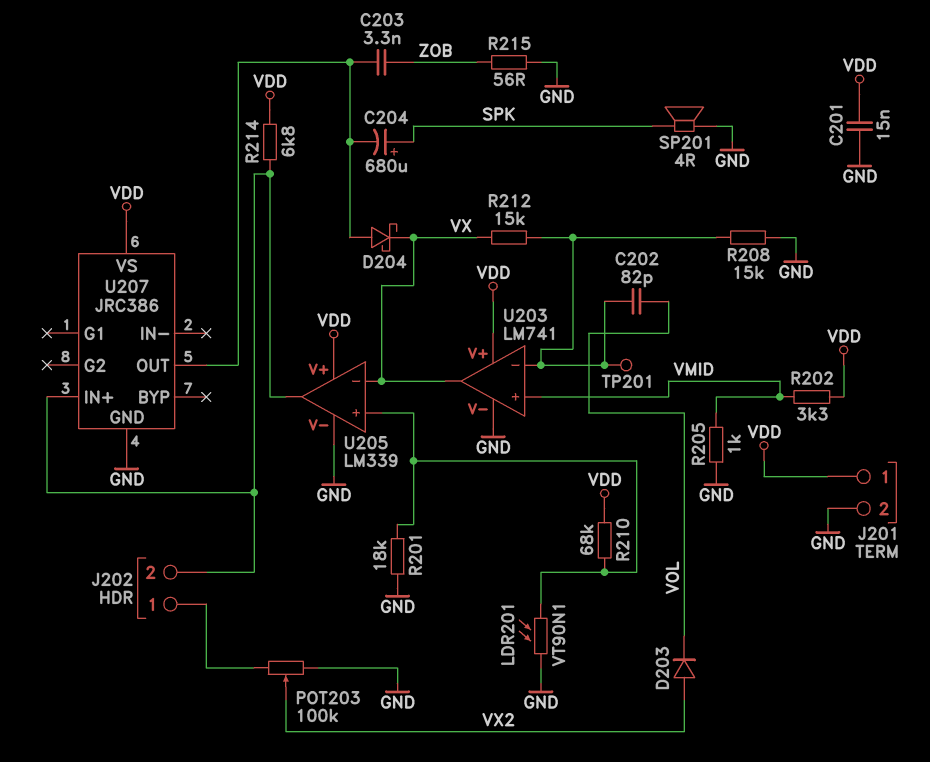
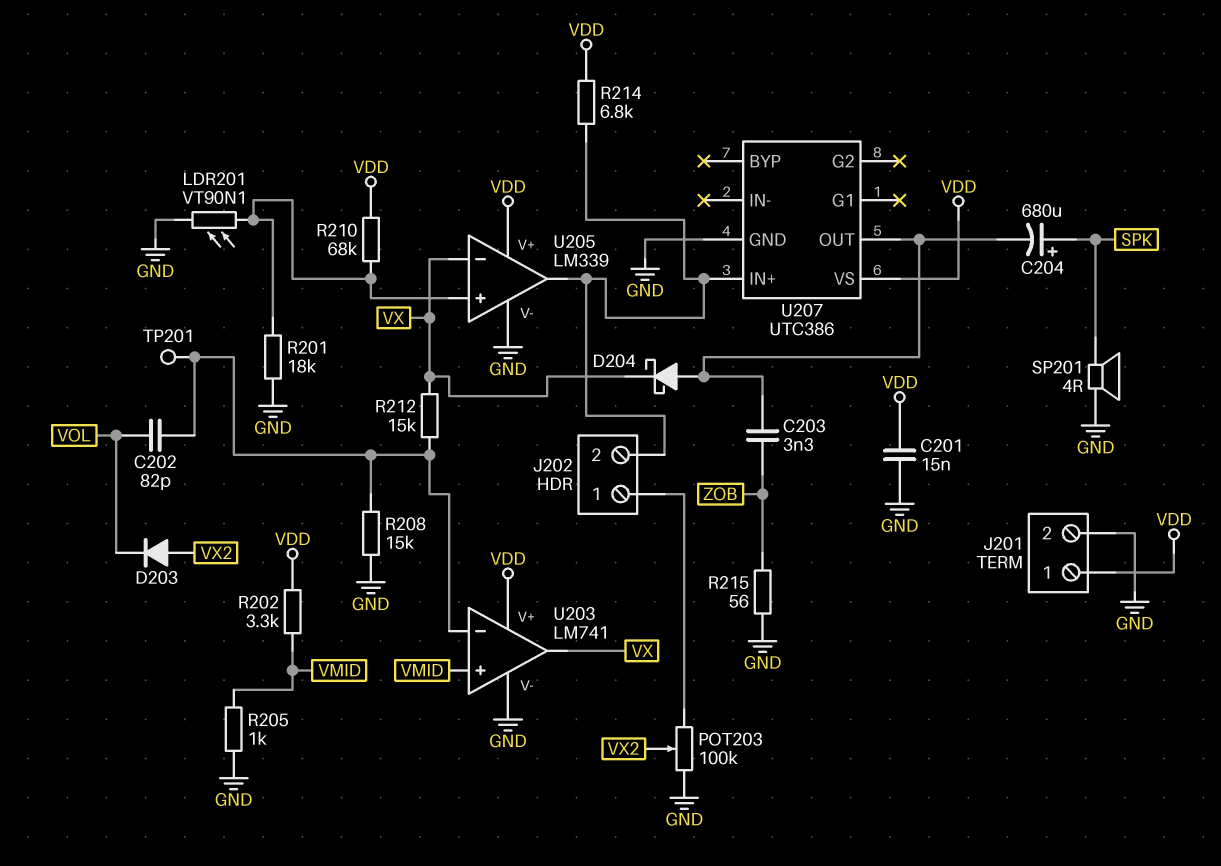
U207: JRC386 -> UTC386

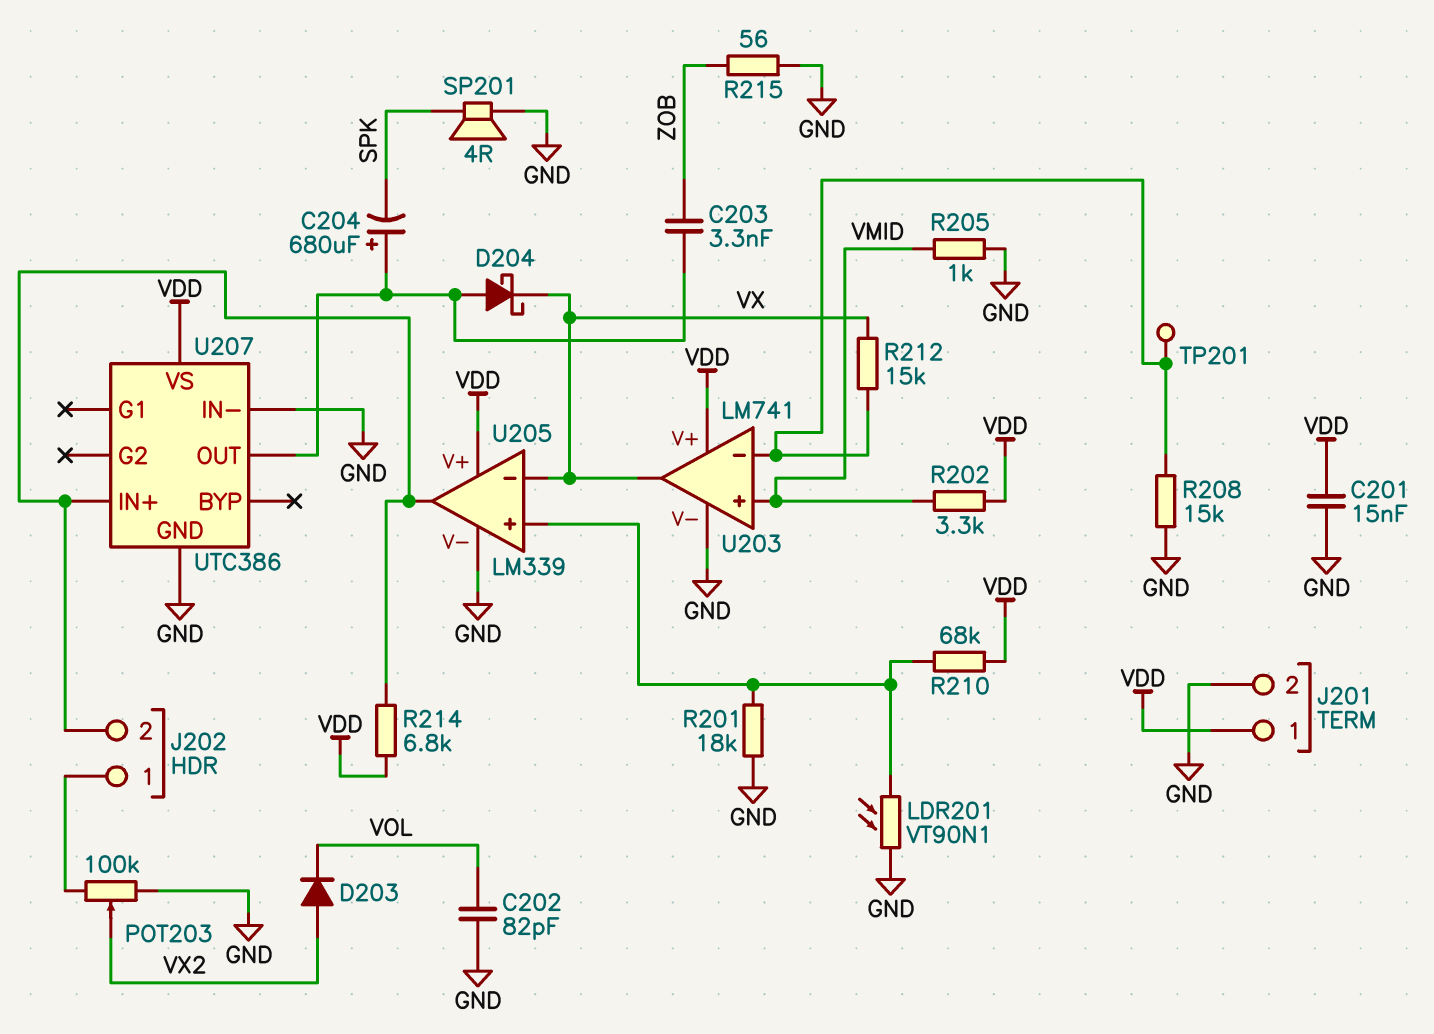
C202: 82pF (U203/in-, VOL) -> 82pF (GND, VOL)
C204: 680uF (plus SPK, minus U207/OUT) -> 680uF (plus U207/OUT, minus SPK)
U207 pin IN-: none -> GND

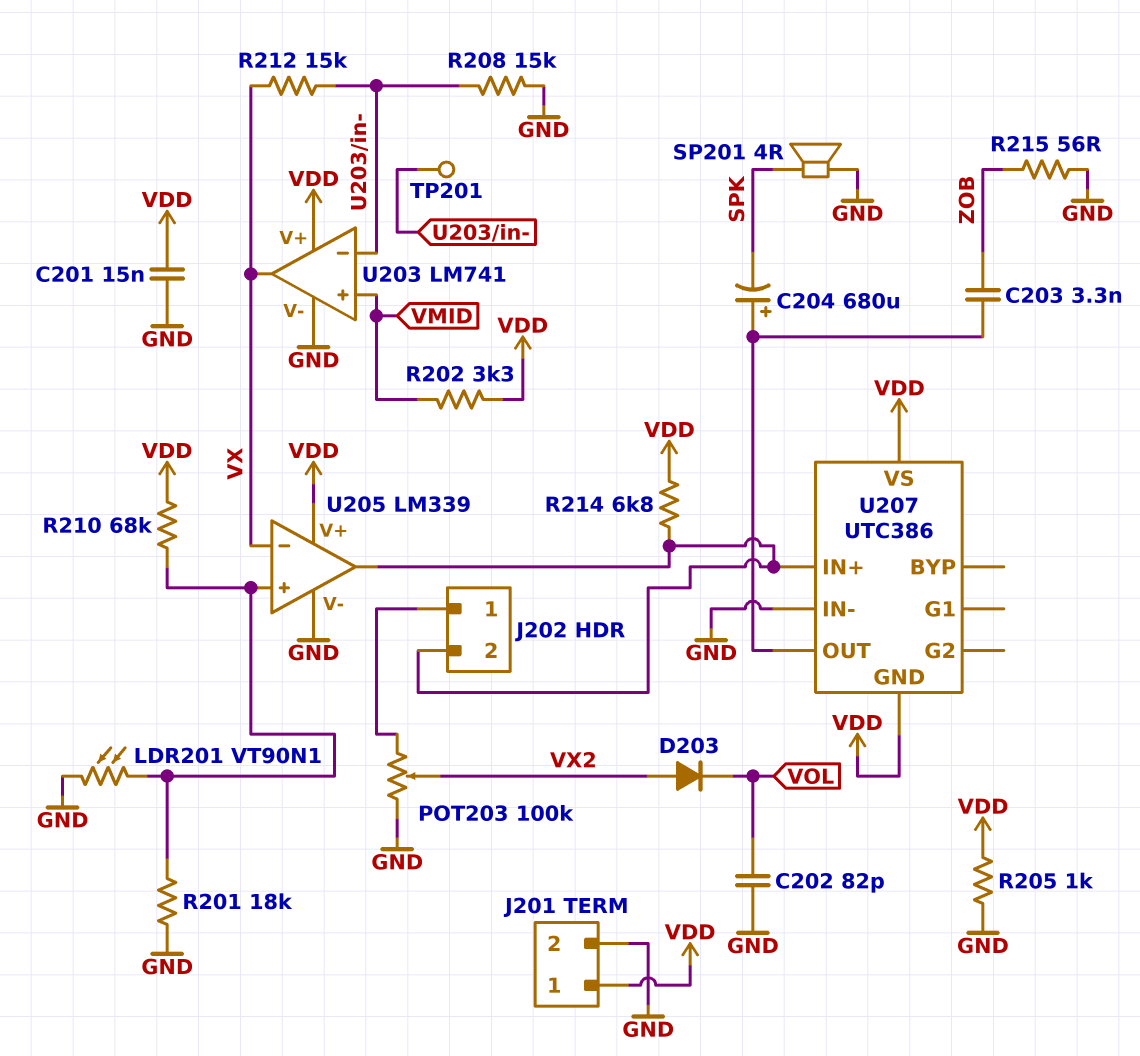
D204: schottky (A U207/OUT, K VX) -> none
R205: 1k (GND, VMID) -> 1k (GND, VDD)
U207 pin GND: GND -> VDD

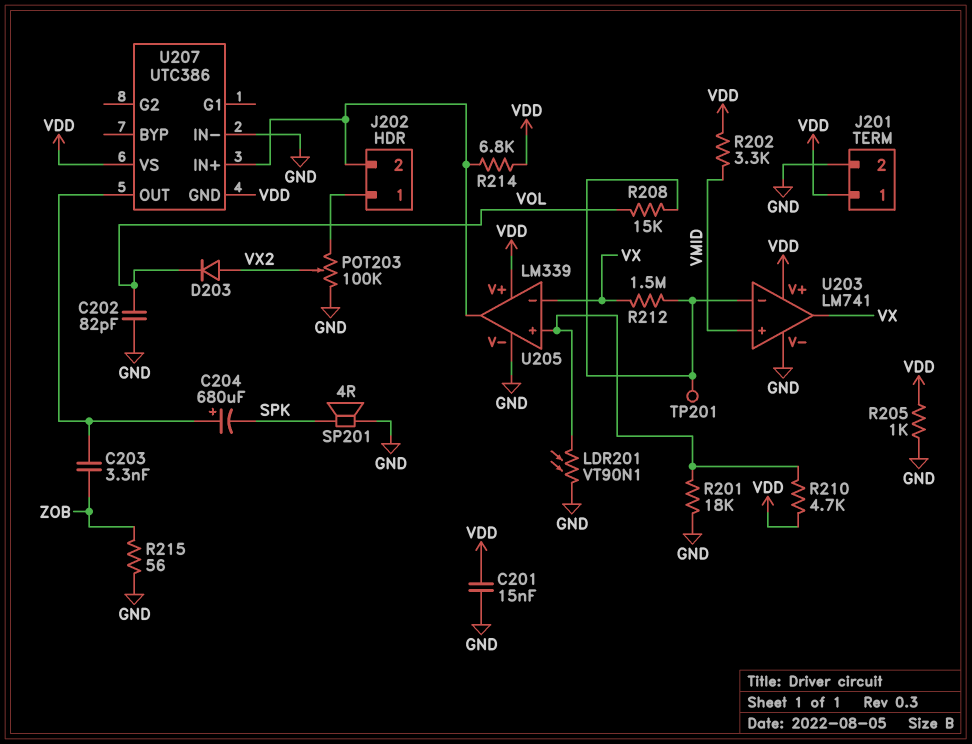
R208: 15k (GND, U203/in-) -> 15k (U203/in-, VOL)
R210: 68k (U205/in+, VDD) -> 4.7k (U205/in+, VDD)
R212: 15k (U203/in-, VX) -> 1.5M (U203/in-, VX)

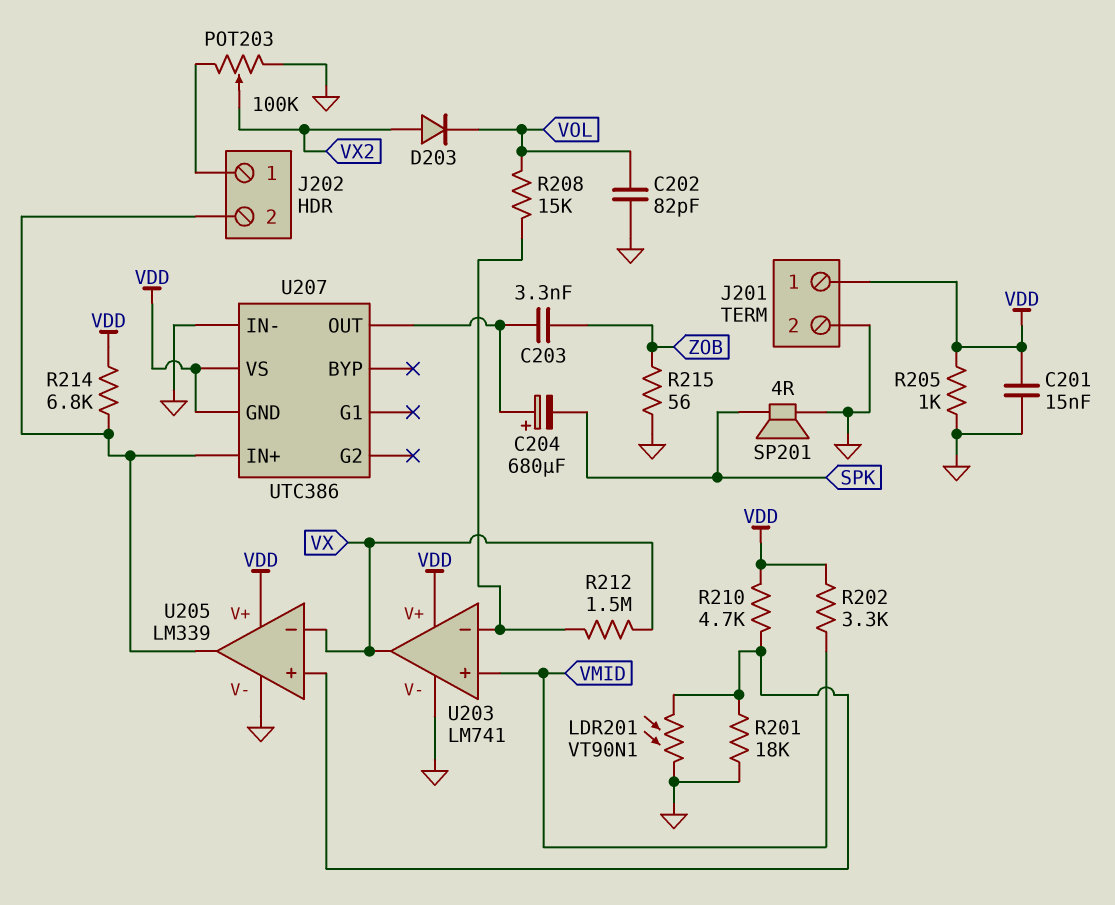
TP201: test point (U203/in-) -> none

